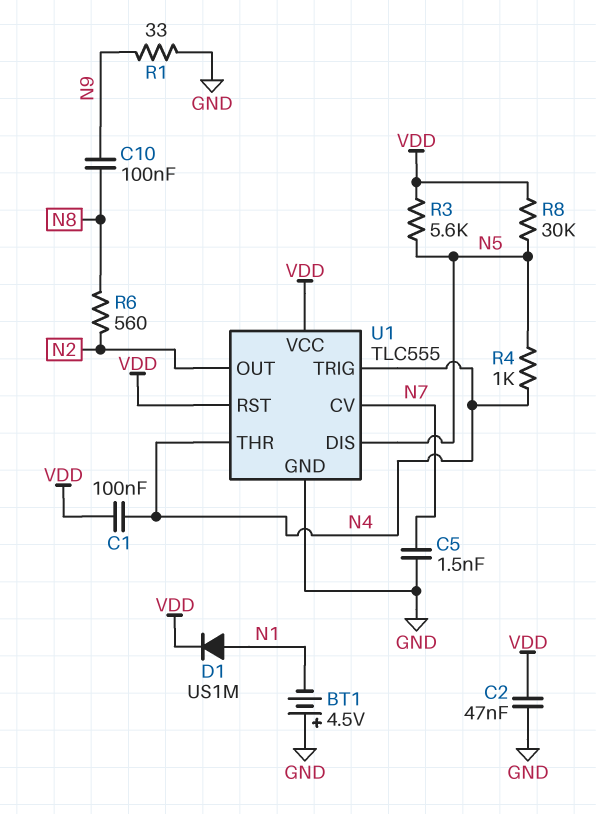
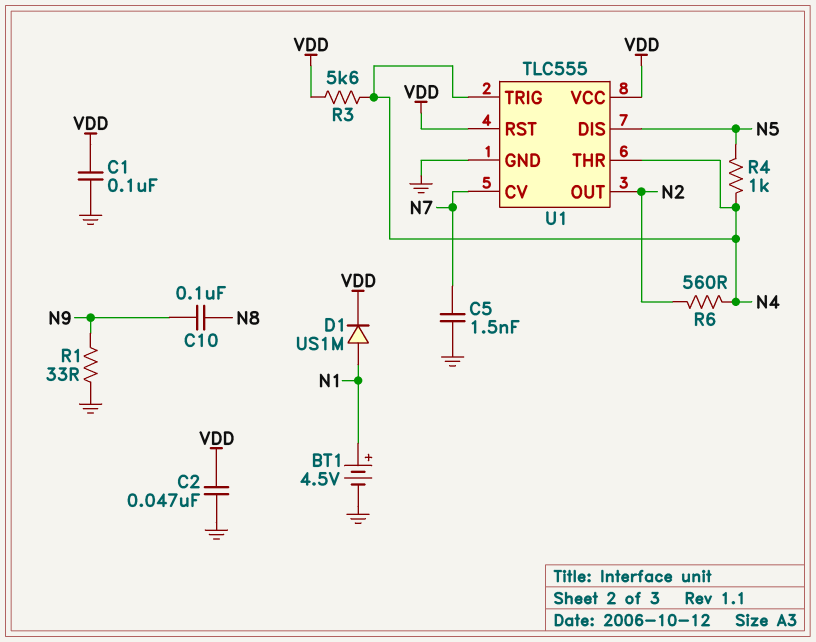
BT1: 4.5V (plus GND, minus N1) -> 4.5V (plus N1, minus GND)
C1: 100nF (N4, VDD) -> 100nF (GND, VDD)
R3: 5.6k (N5, VDD) -> 5.6k (N4, VDD)
R6: 560 (N2, N8) -> 560 (N2, N4)
R8: 30k (N5, VDD) -> none

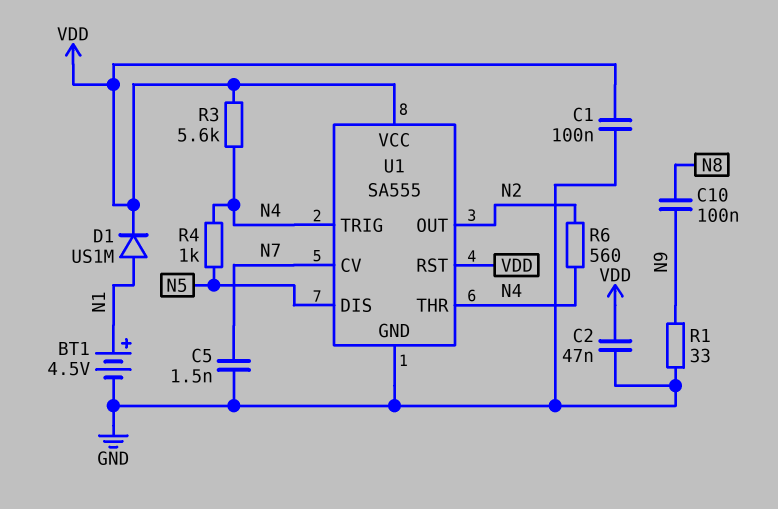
U1: TLC555 -> SA555

